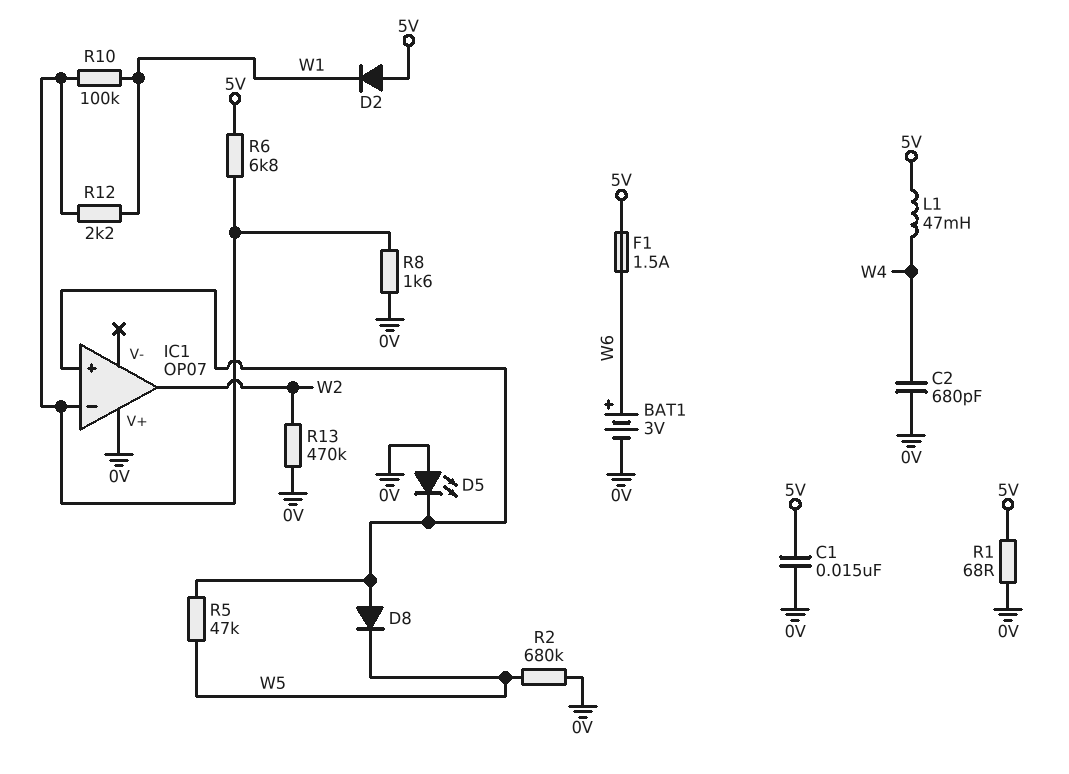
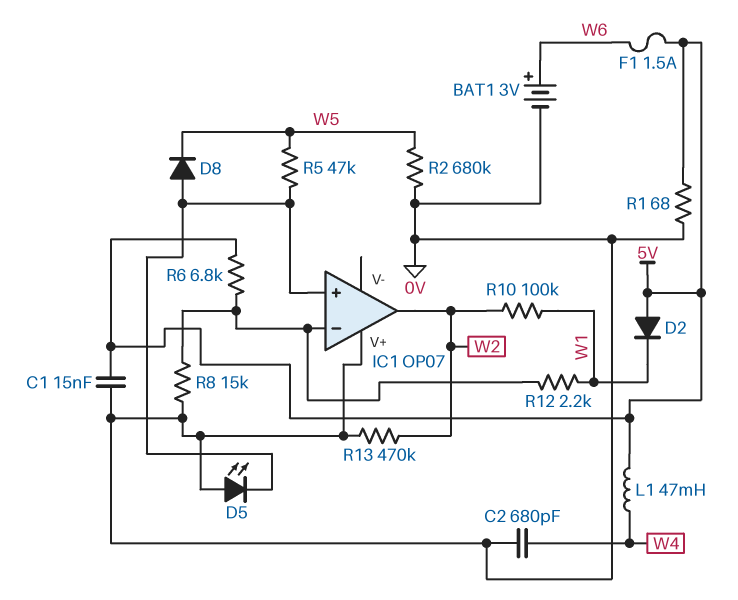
R8: 1.6k (0V, IC1/in-) -> 15k (0V, IC1/in-)
R10: 100k (IC1/in-, W1) -> 100k (W1, W2)

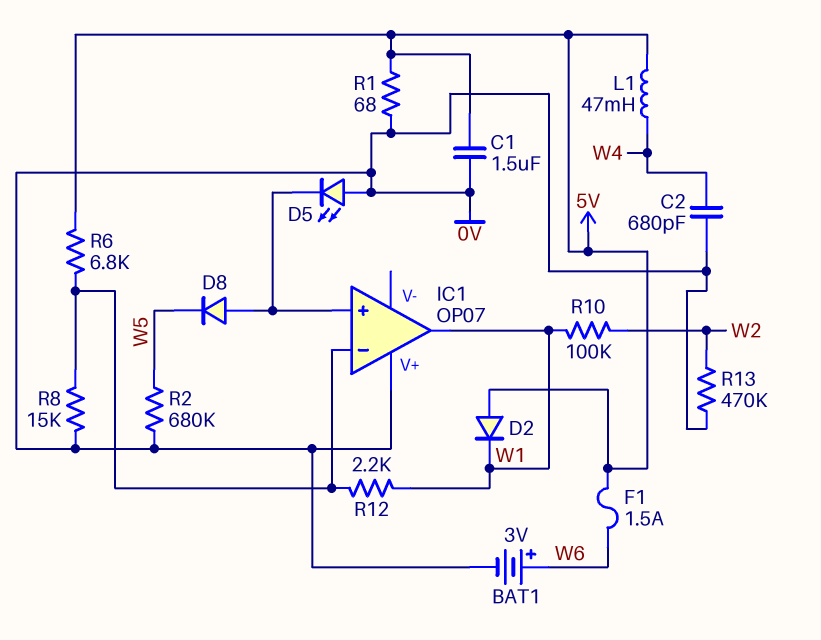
C1: 15nF (0V, 5V) -> 1.5uF (0V, 5V)
IC1 pin out: W2 -> W1
R5: 47k (IC1/in+, W5) -> none

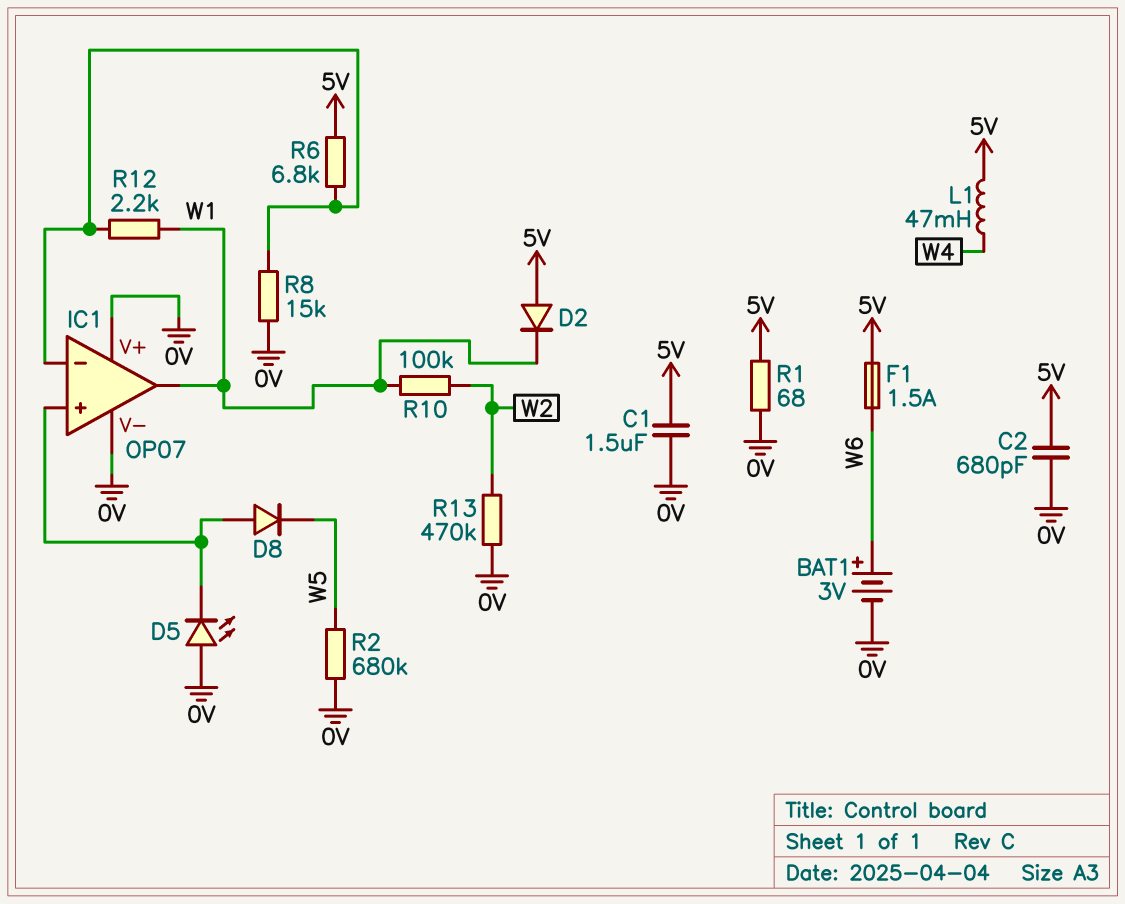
C2: 680pF (0V, W4) -> 680pF (0V, 5V)
IC1 pin V-: none -> 0V

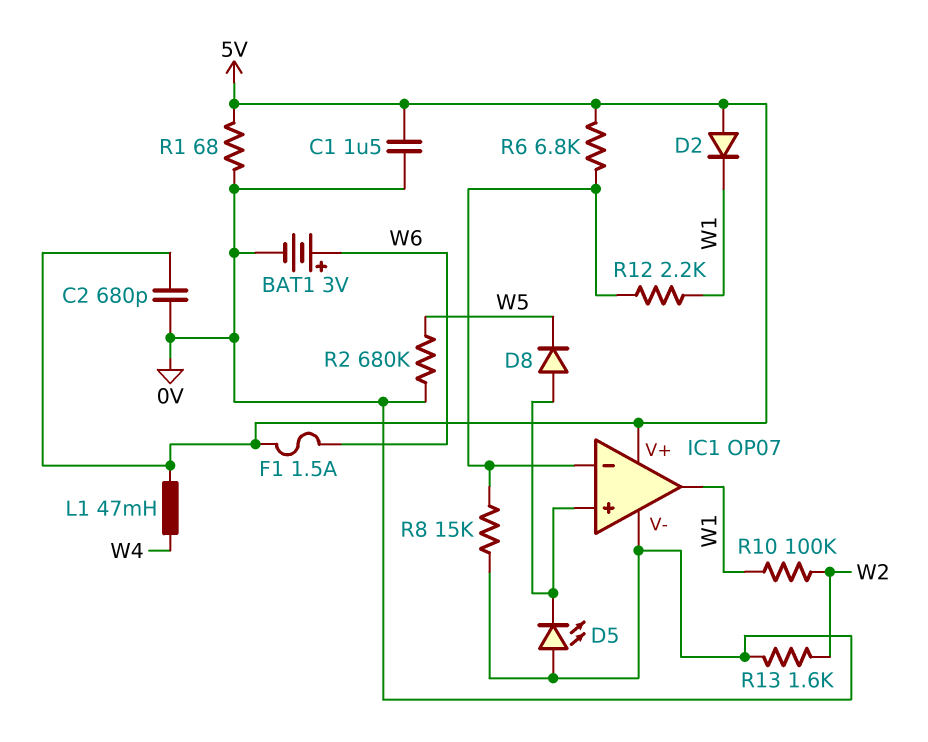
IC1 pin V+: 0V -> 5V
R13: 470k (0V, W2) -> 1.6k (0V, W2)

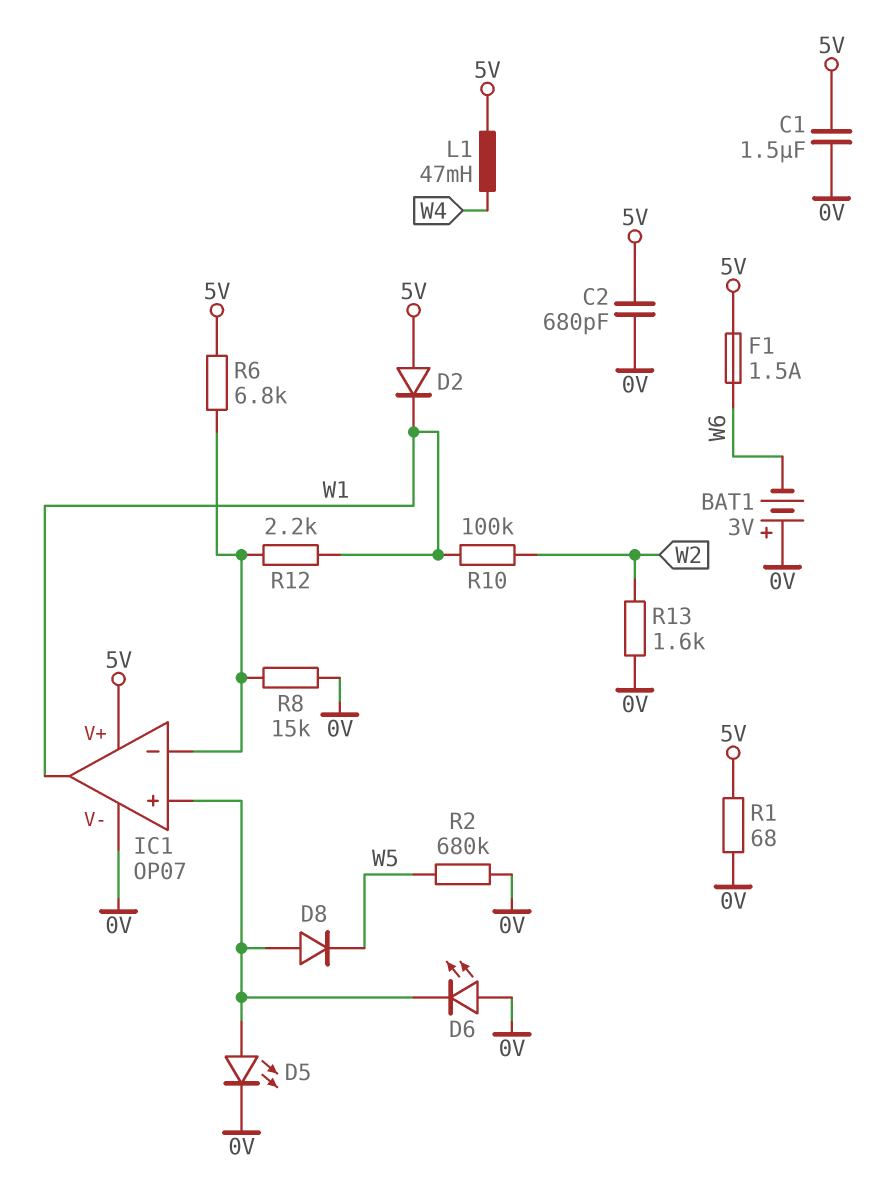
BAT1: 3V (plus W6, minus 0V) -> 3V (plus 0V, minus W6)
D5: LED (A 0V, K IC1/in+) -> LED (A IC1/in+, K 0V)
D6: none -> LED (A 0V, K IC1/in+)

